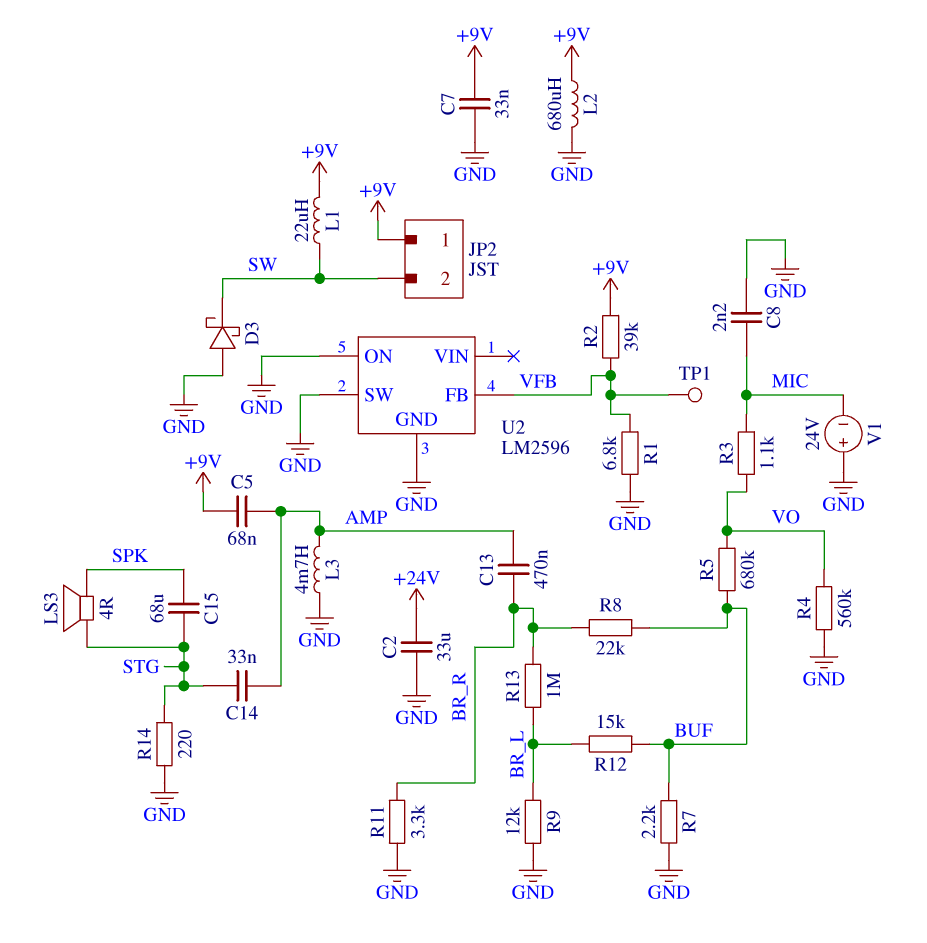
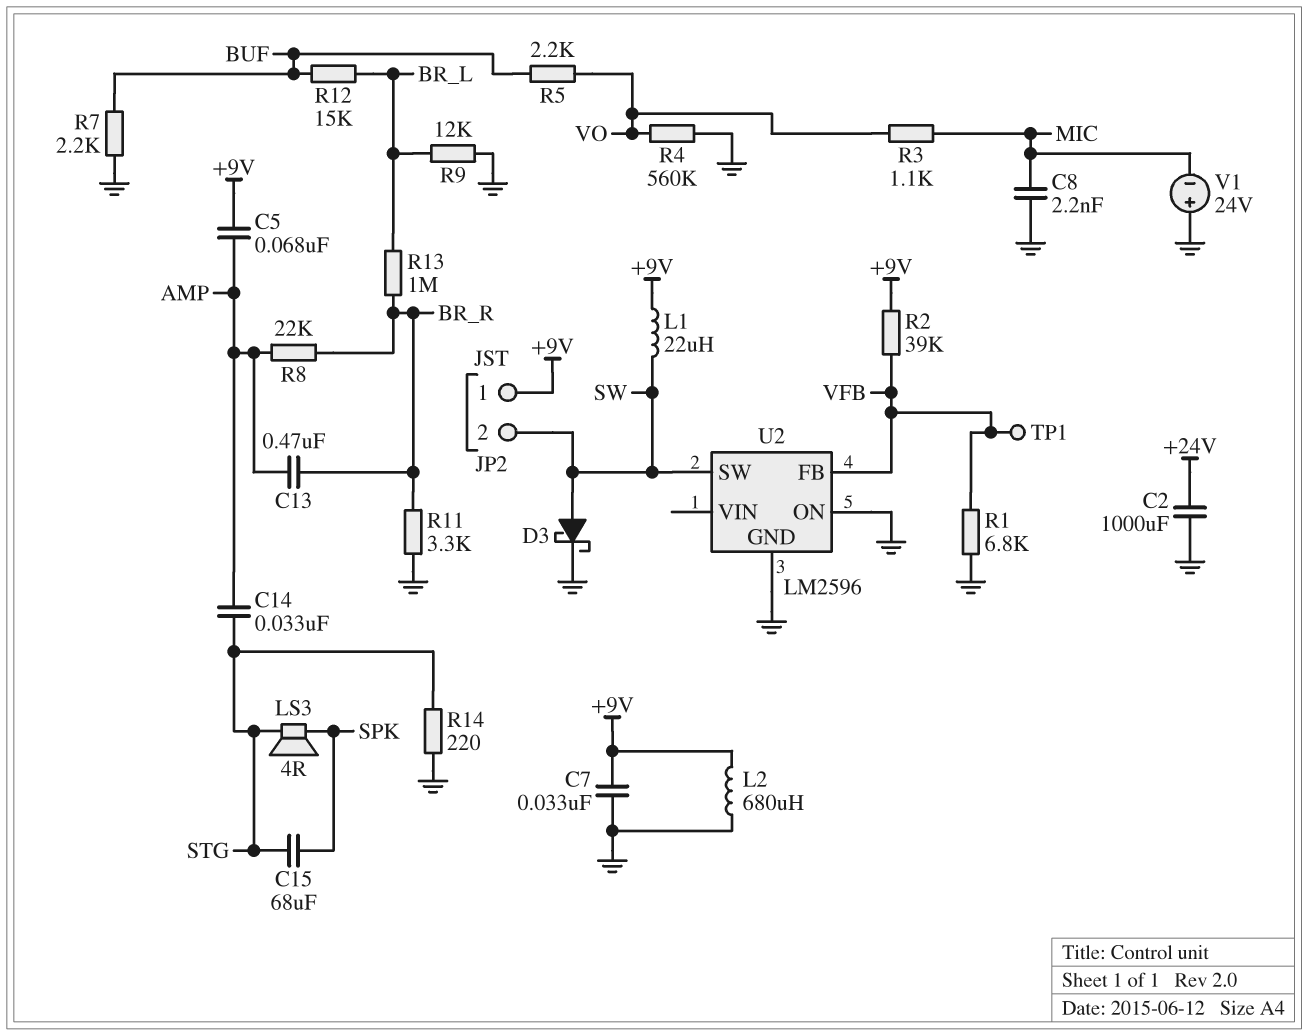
C2: 33uF (+24V, GND) -> 1000uF (+24V, GND)
D3: schottky (A GND, K SW) -> schottky (A SW, K GND)
L3: 4.7mH (AMP, GND) -> none
R5: 680k (BUF, VO) -> 2.2k (BUF, VO)
R8: 22k (BR_R, BUF) -> 22k (AMP, BR_R)
U2 pin SW: GND -> SW

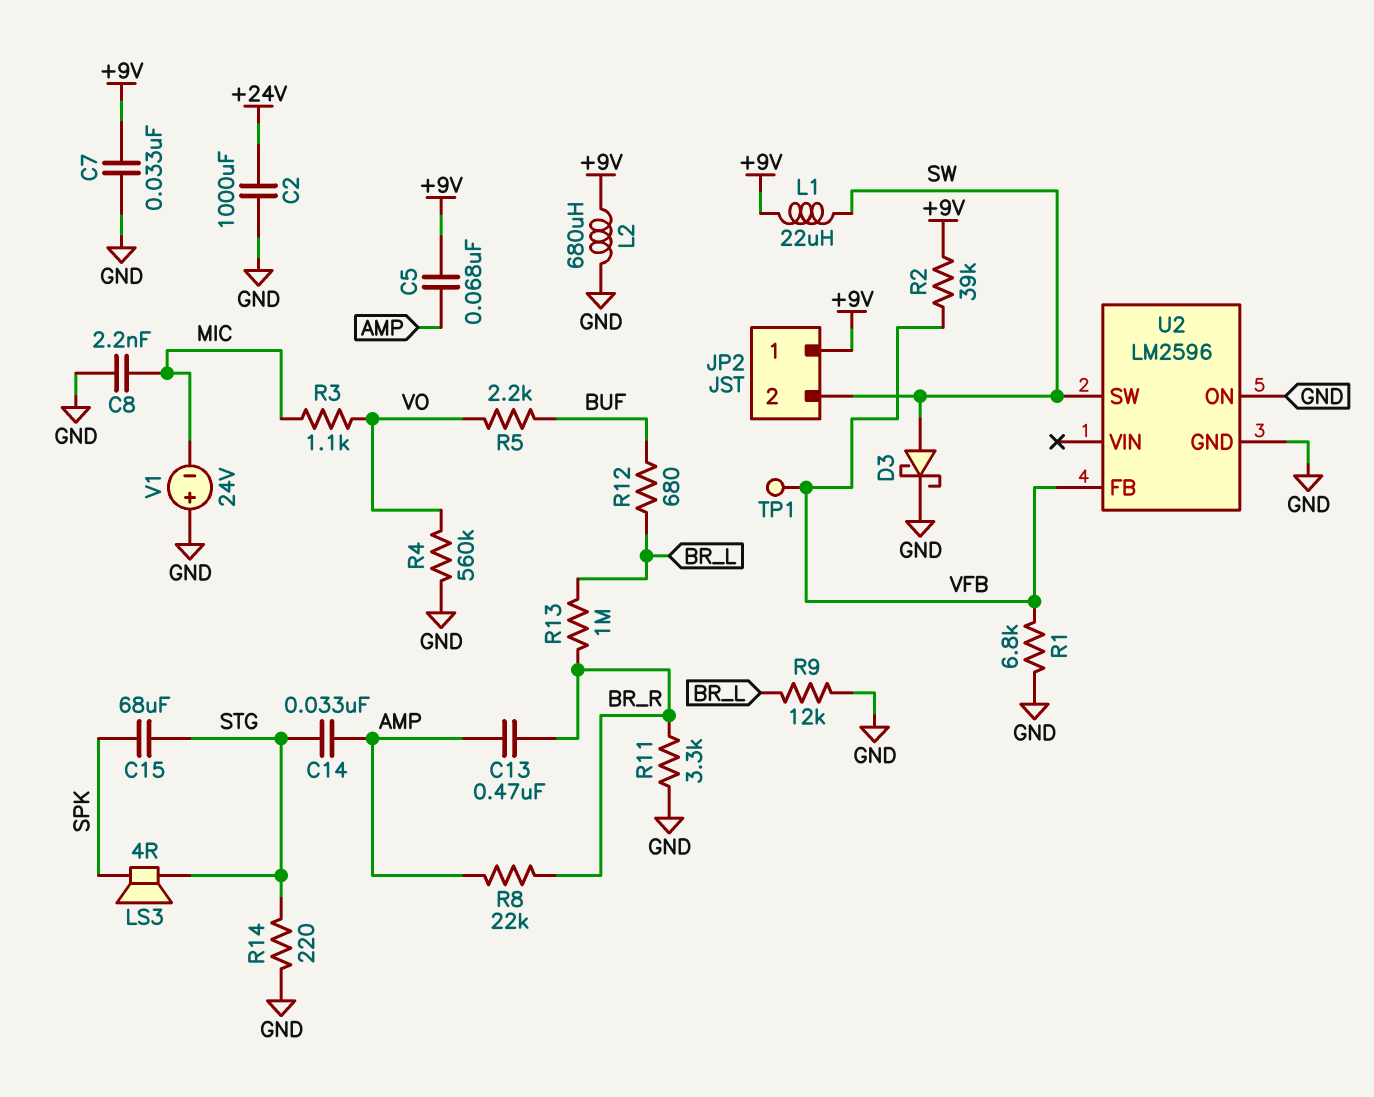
R7: 2.2k (BUF, GND) -> none
R12: 15k (BR_L, BUF) -> 680 (BR_L, BUF)

